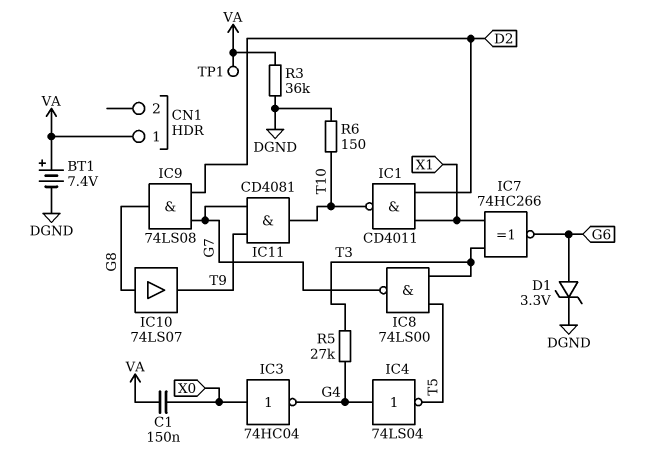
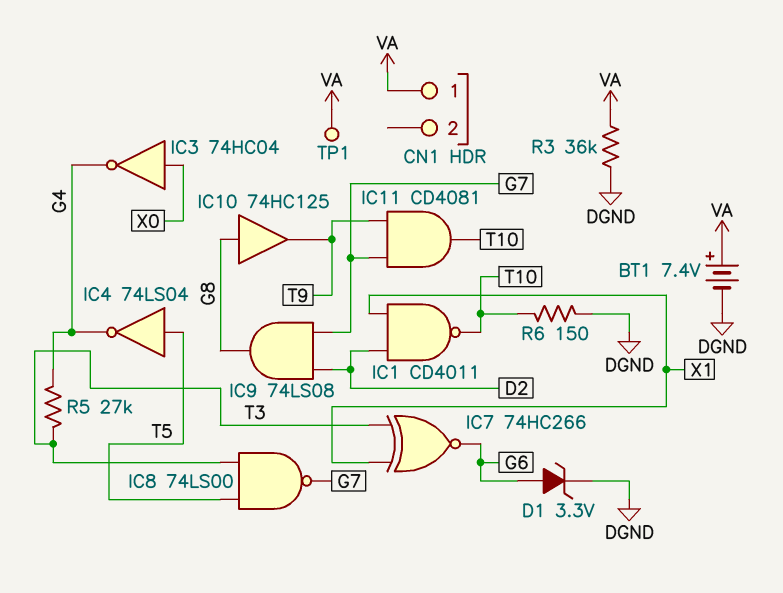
C1: 150nF (VA, X0) -> none
IC4: NOT 74LS04 (in G4, out T5) -> NOT 74LS04 (in T5, out G4)
IC10: buffer 74LS07 (in G8, out T9) -> buffer 74HC125 (in G8, out T9)

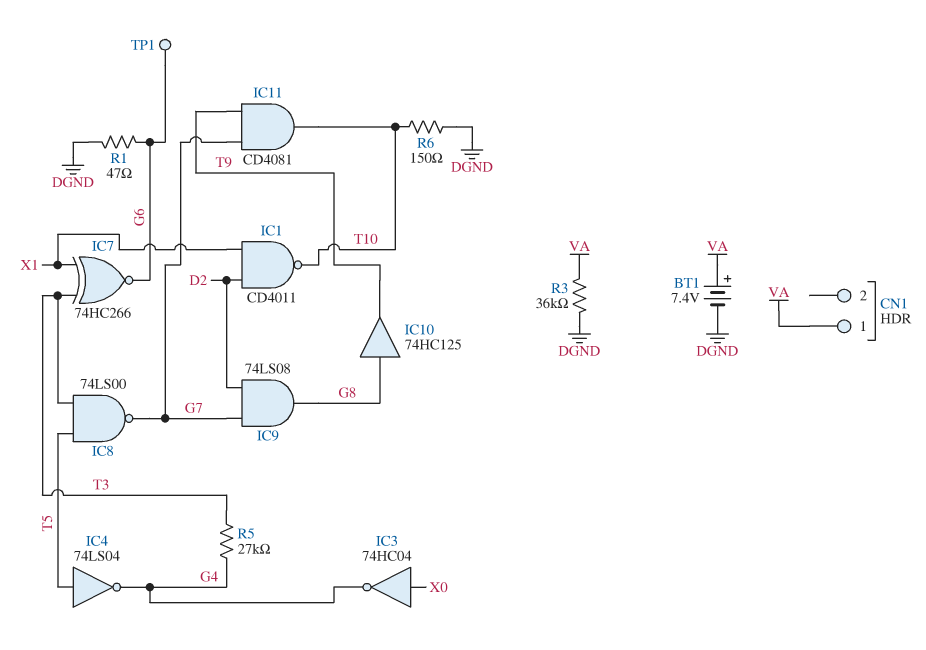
D1: zener 3.3V (A G6, K DGND) -> none
R1: none -> 47 (DGND, G6)
TP1: test point (VA) -> test point (G6)

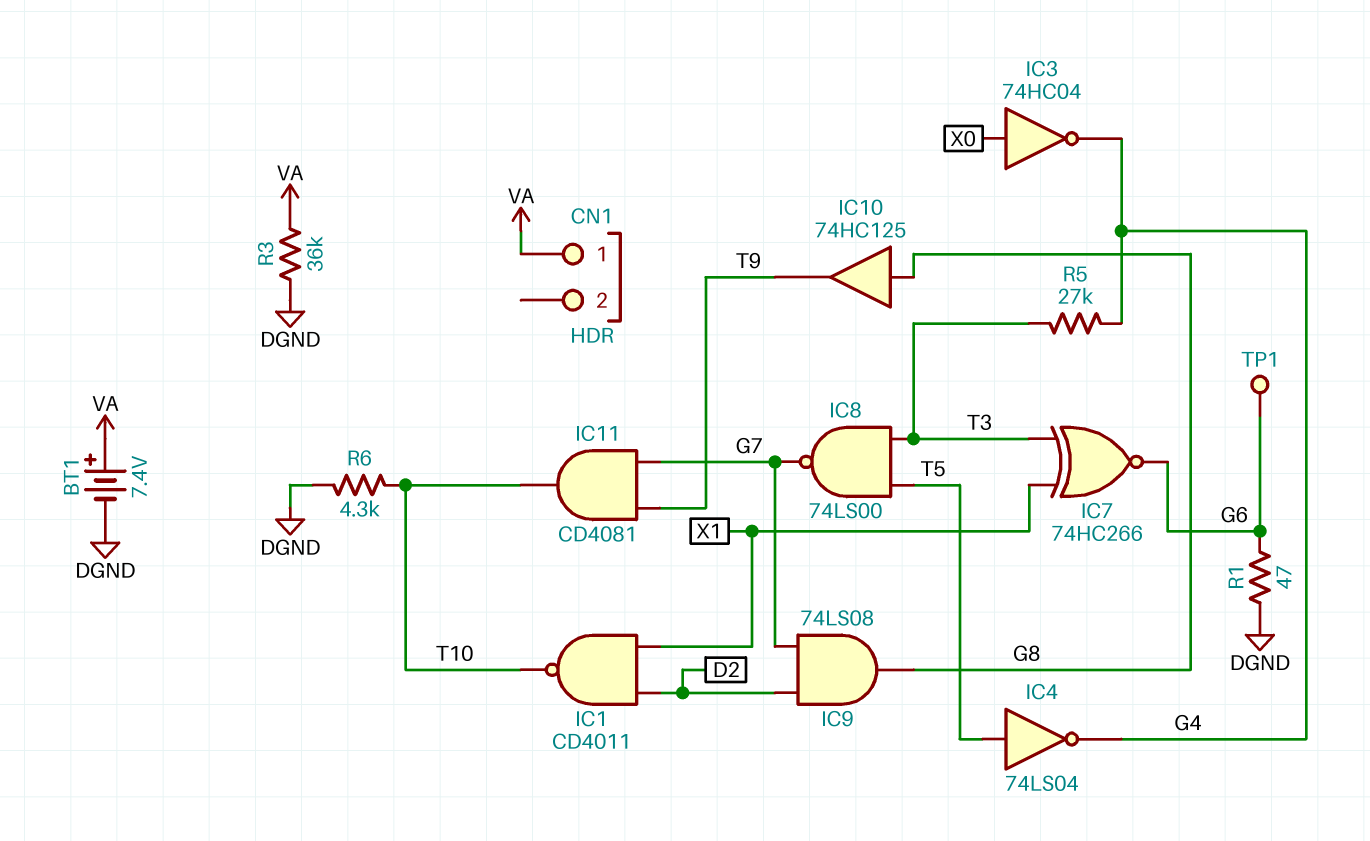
R6: 150 (DGND, T10) -> 4.3k (DGND, T10)

